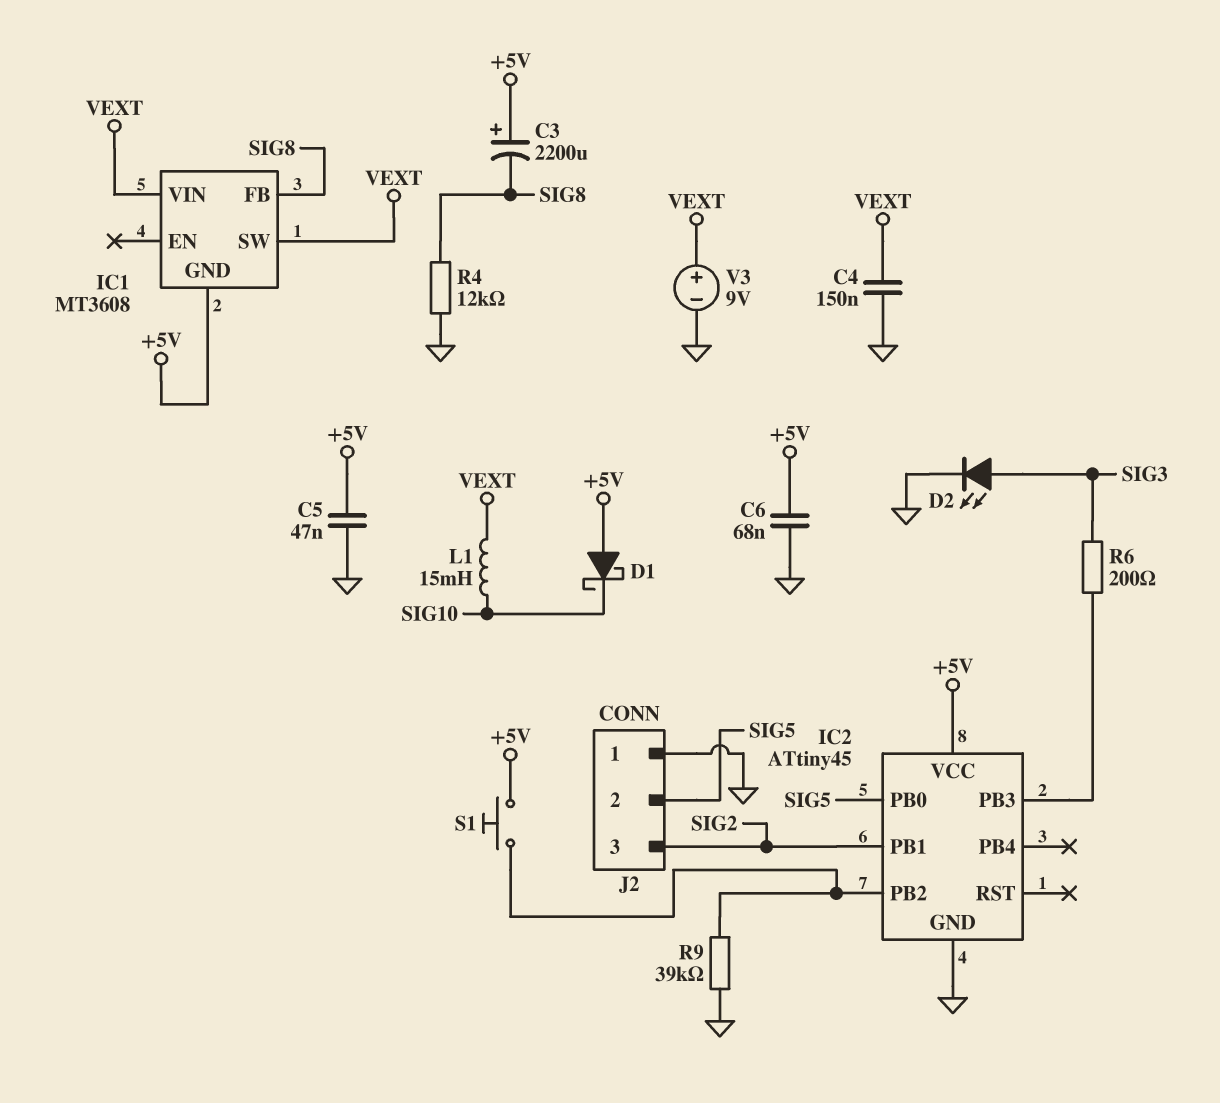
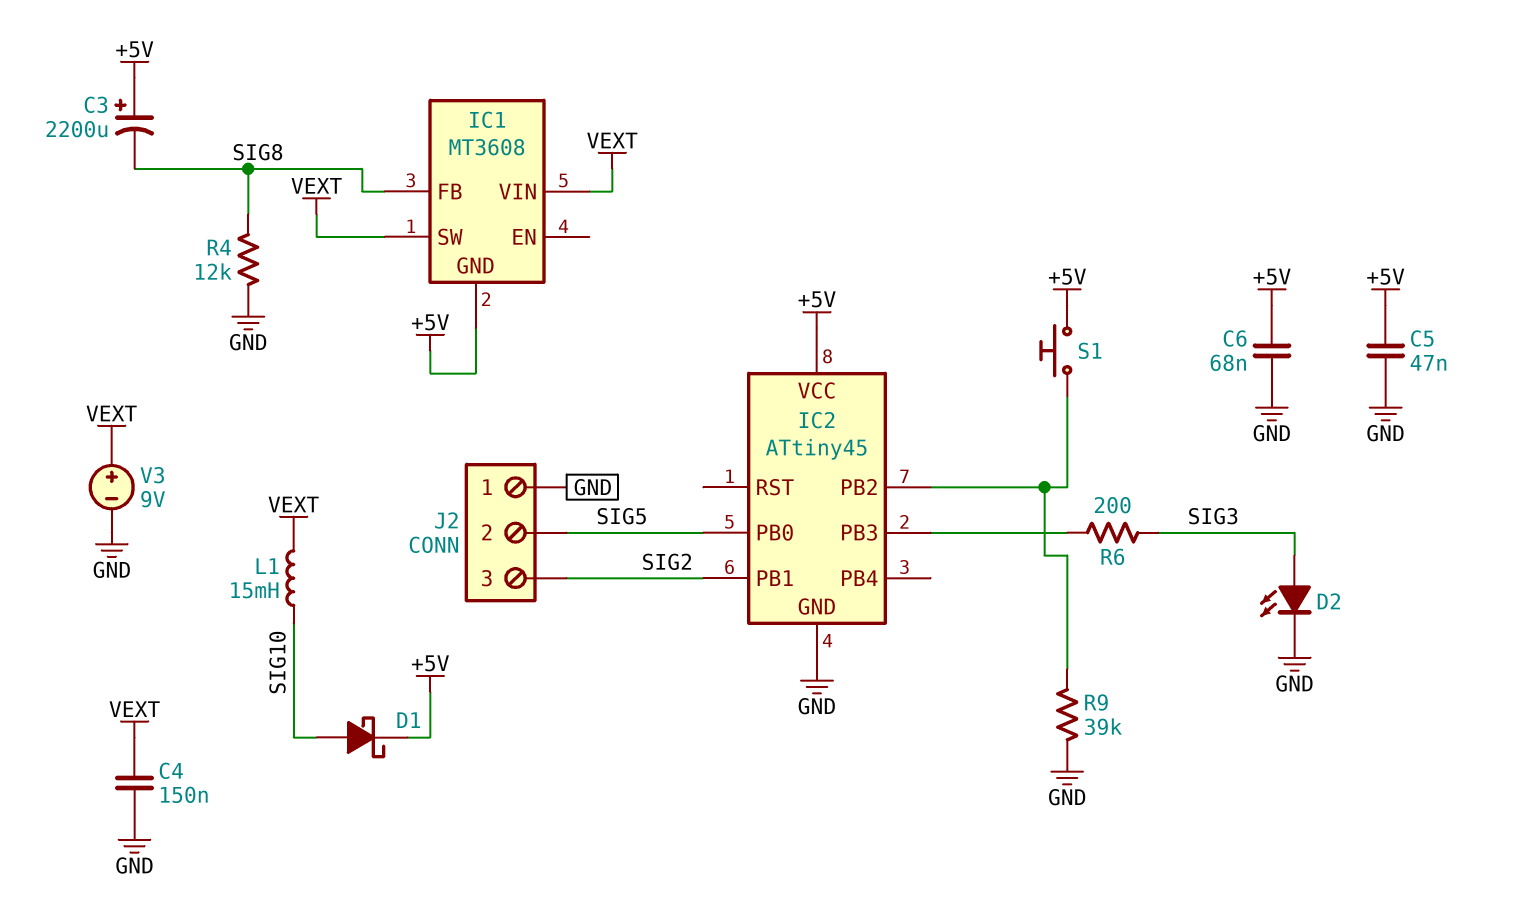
D1: schottky (A +5V, K SIG10) -> schottky (A SIG10, K +5V)

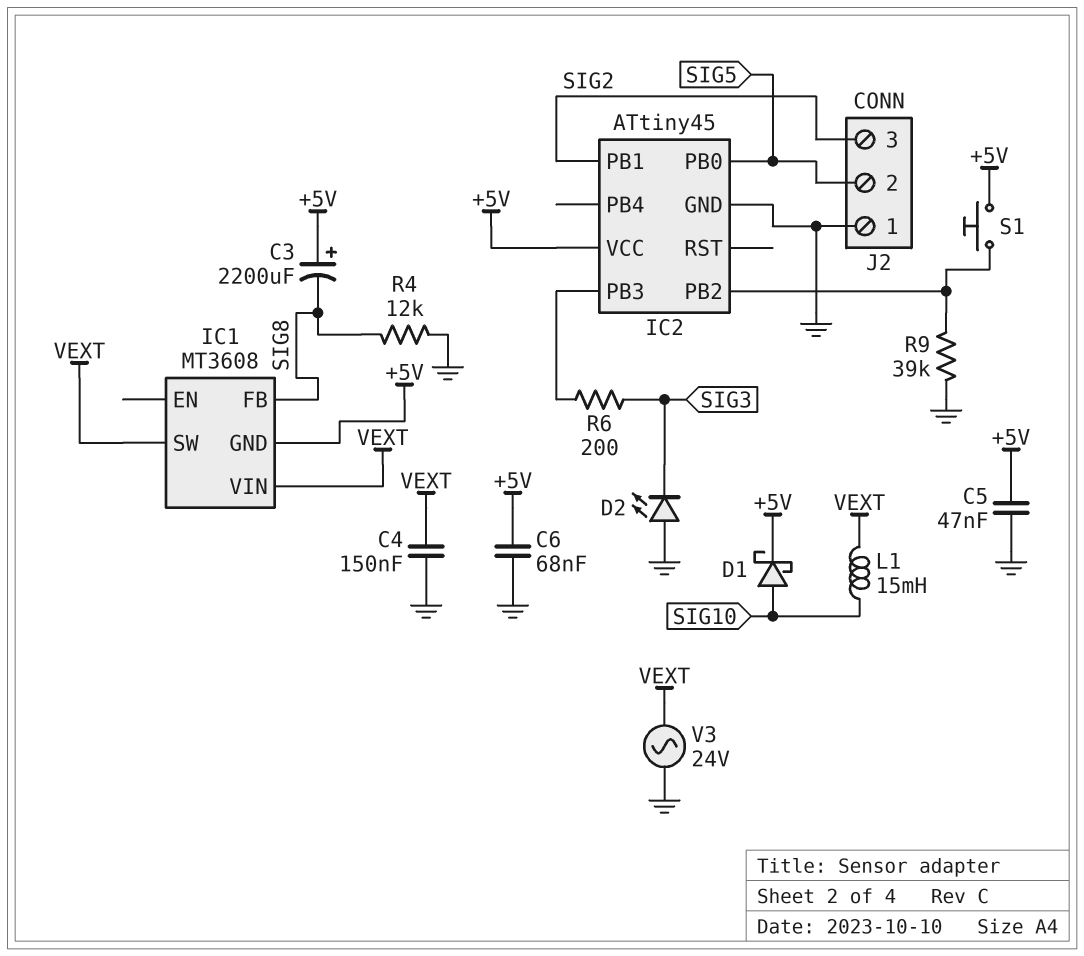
D2: LED (A SIG3, K GND) -> LED (A GND, K SIG3)
V3: 9V (plus VEXT, minus GND) -> AC 24V (GND, VEXT)

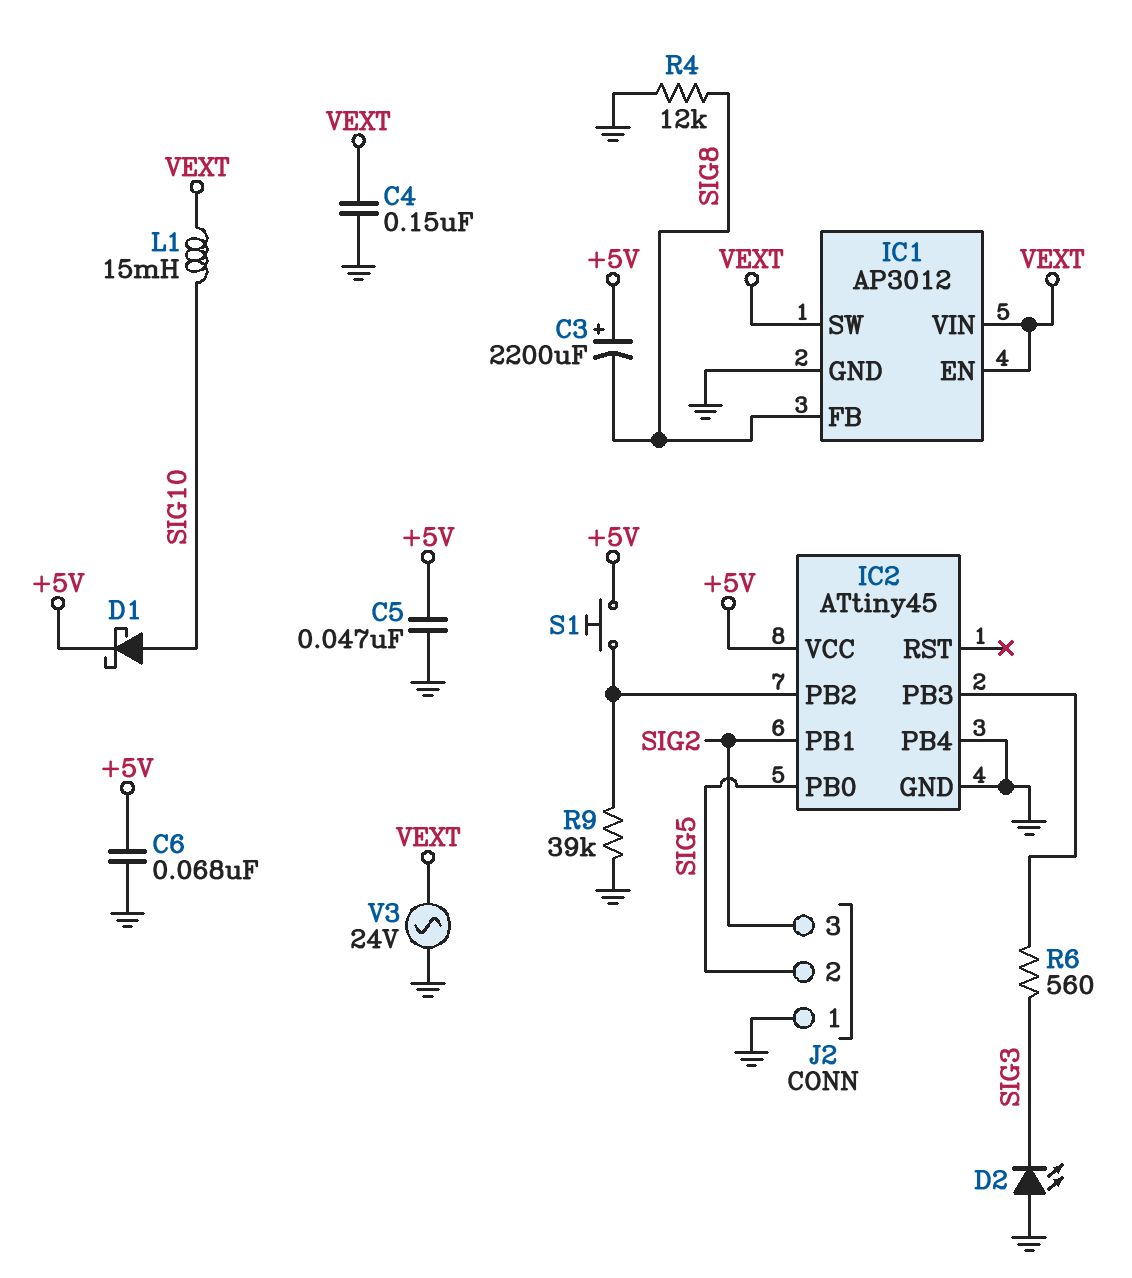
IC1: MT3608 -> AP3012
IC1 pin EN: none -> VEXT
IC1 pin GND: +5V -> GND
IC2 pin PB4: none -> GND
R6: 200 (IC2/PB3, SIG3) -> 560 (IC2/PB3, SIG3)

